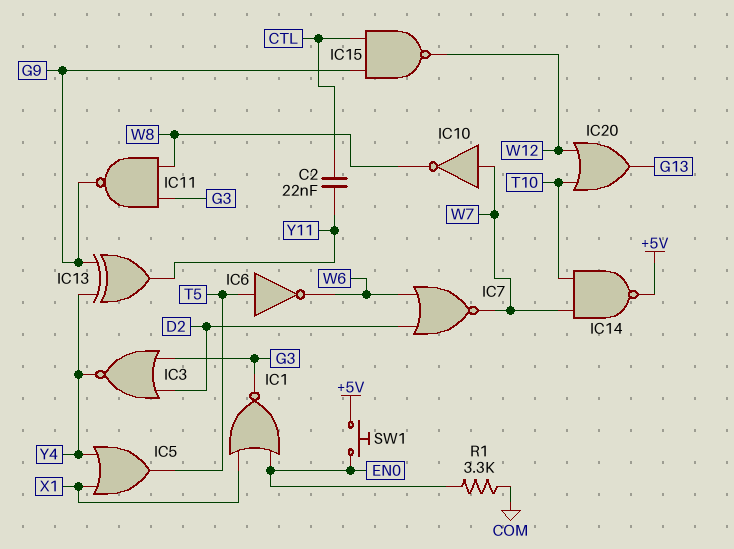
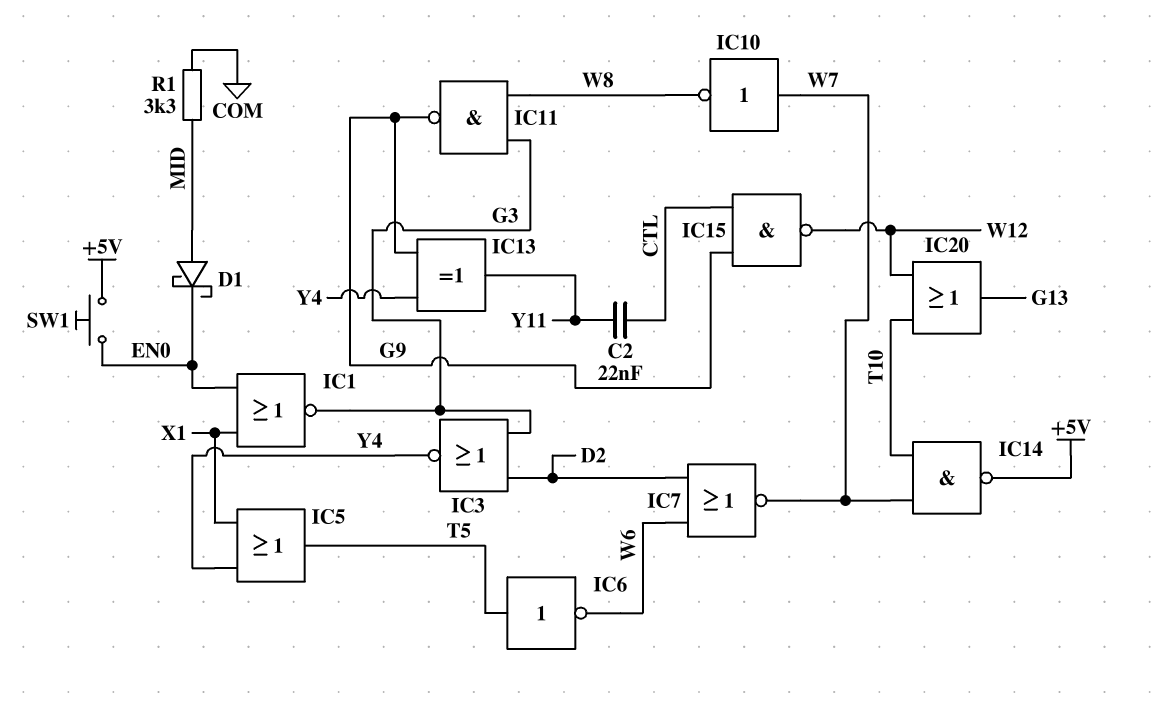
D1: none -> schottky (A MID, K EN0)
R1: 3.3k (COM, EN0) -> 3.3k (COM, MID)

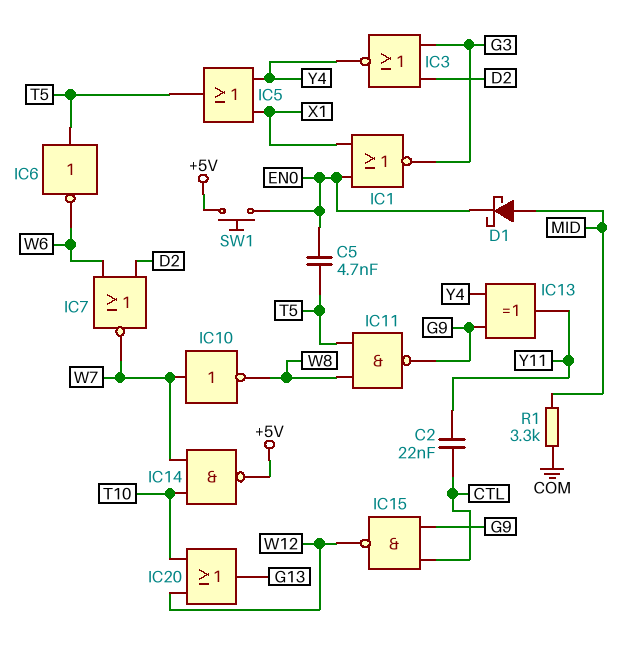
C5: none -> 4.7nF (EN0, T5)
IC11: NAND (in G3, in W8, out G9) -> NAND (in T5, in W8, out G9)

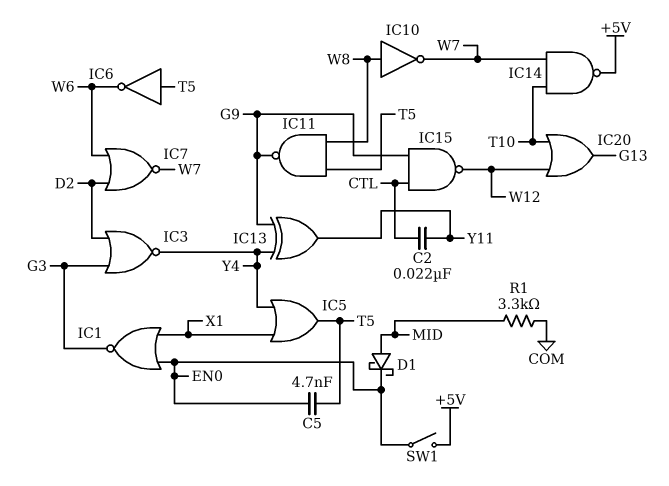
IC10: NOT (in W7, out W8) -> NOT (in W8, out W7)
SW1: button (+5V, EN0) -> switch (+5V, EN0)

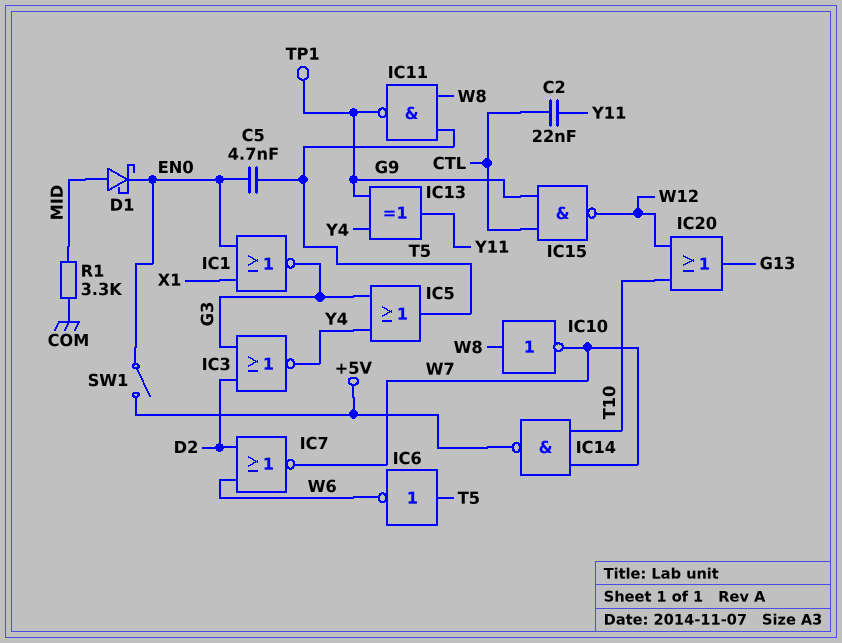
IC5: OR (in X1, in Y4, out T5) -> OR (in G3, in Y4, out T5)
TP1: none -> test point (G9)

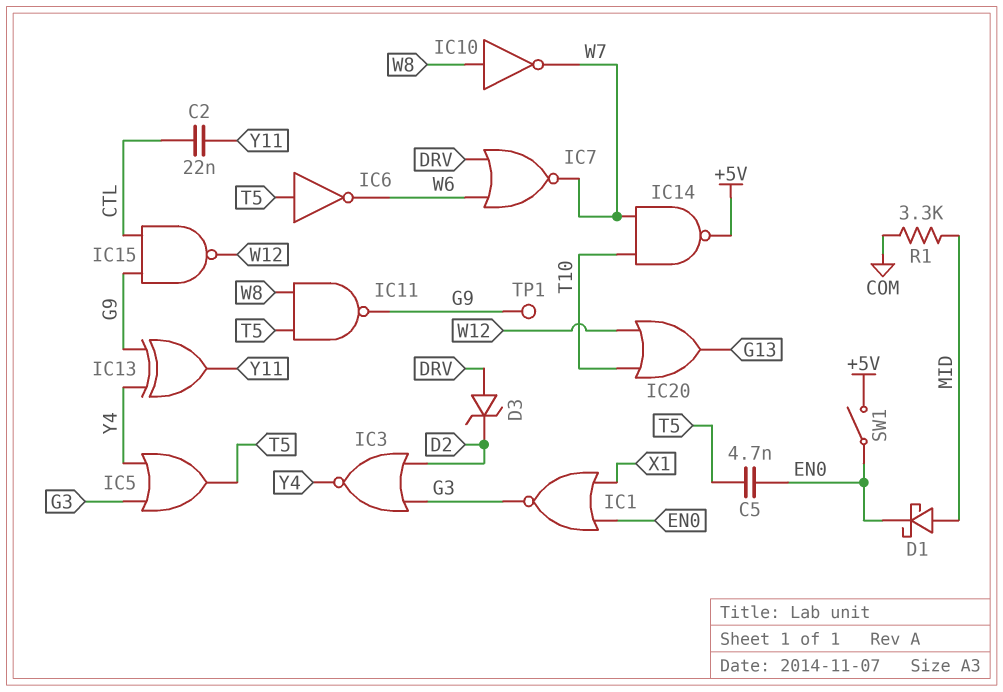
D3: none -> zener (A DRV, K D2)
IC7: NOR (in D2, in W6, out W7) -> NOR (in DRV, in W6, out W7)

